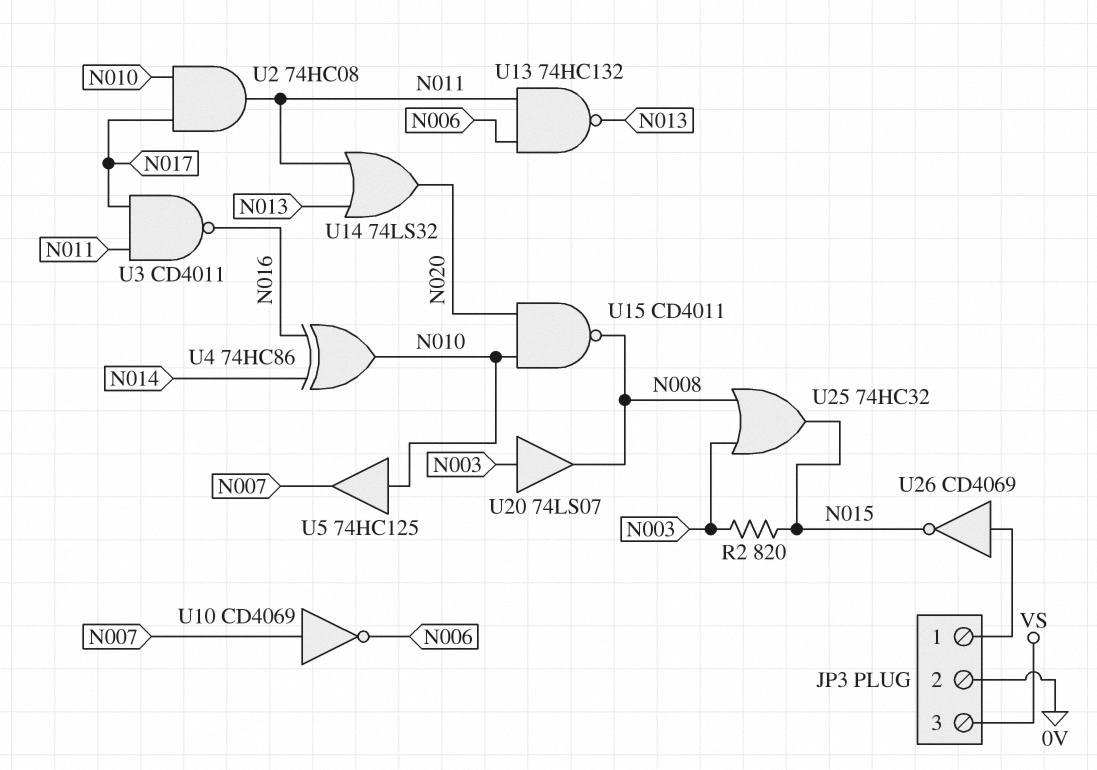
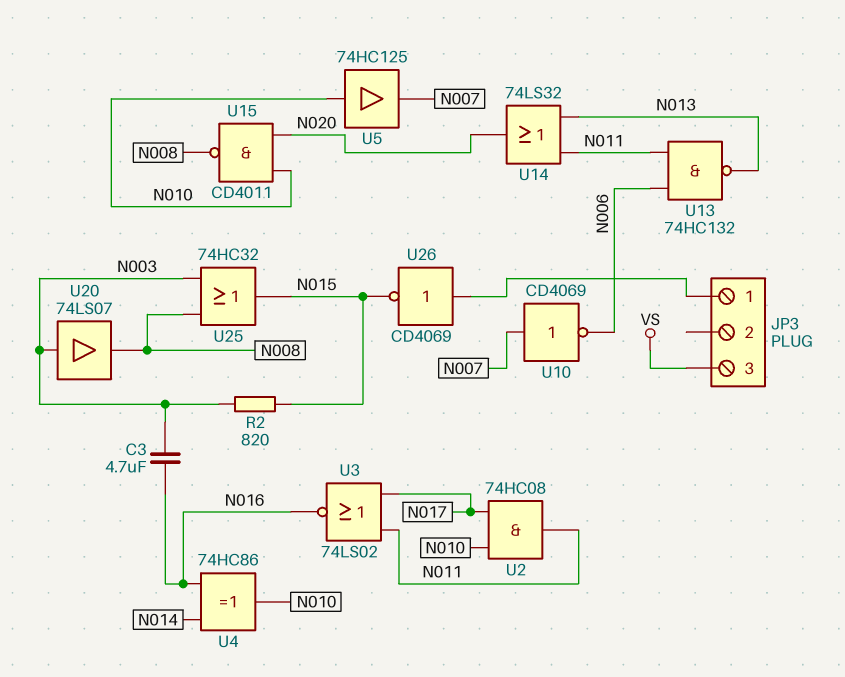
C3: none -> 4.7uF (N003, N016)
JP3 pin 2: 0V -> none
U3: NAND CD4011 (in N011, in N017, out N016) -> NOR 74LS02 (in N011, in N017, out N016)

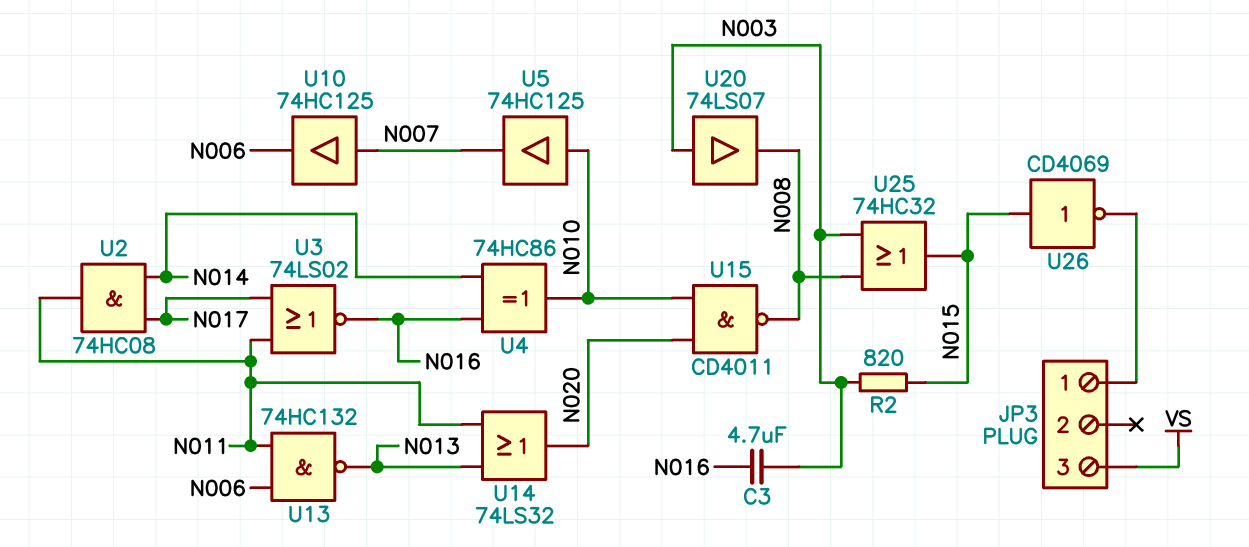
U2: AND 74HC08 (in N010, in N017, out N011) -> AND 74HC08 (in N014, in N017, out N011)
U10: NOT CD4069 (in N007, out N006) -> buffer 74HC125 (in N007, out N006)
U26: NOT CD4069 (in JP3/1, out N015) -> NOT CD4069 (in N015, out JP3/1)

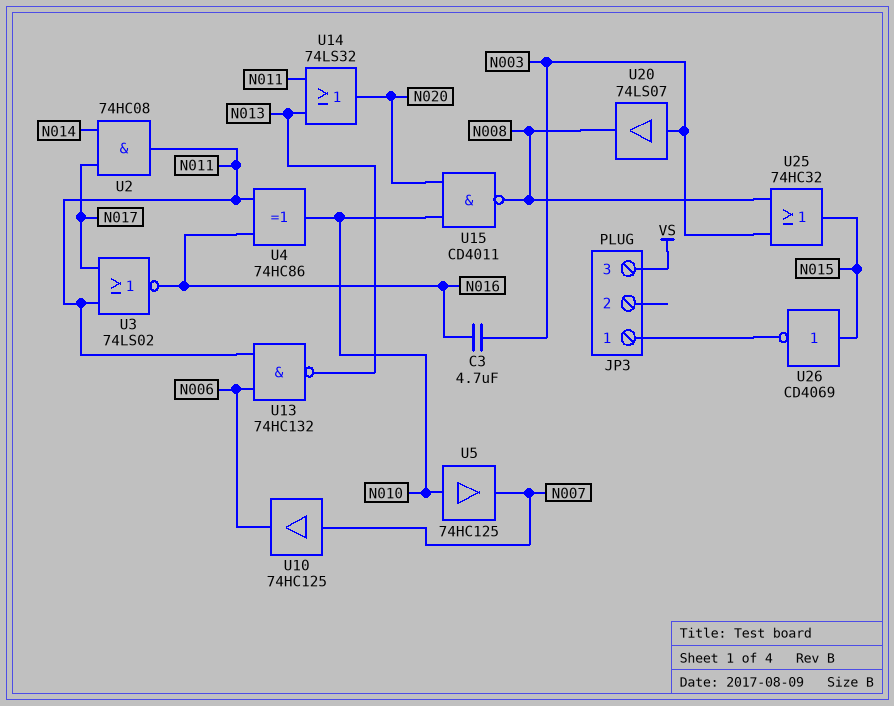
R2: 820 (N003, N015) -> none
U4: XOR 74HC86 (in N014, in N016, out N010) -> XOR 74HC86 (in N011, in N016, out N010)

